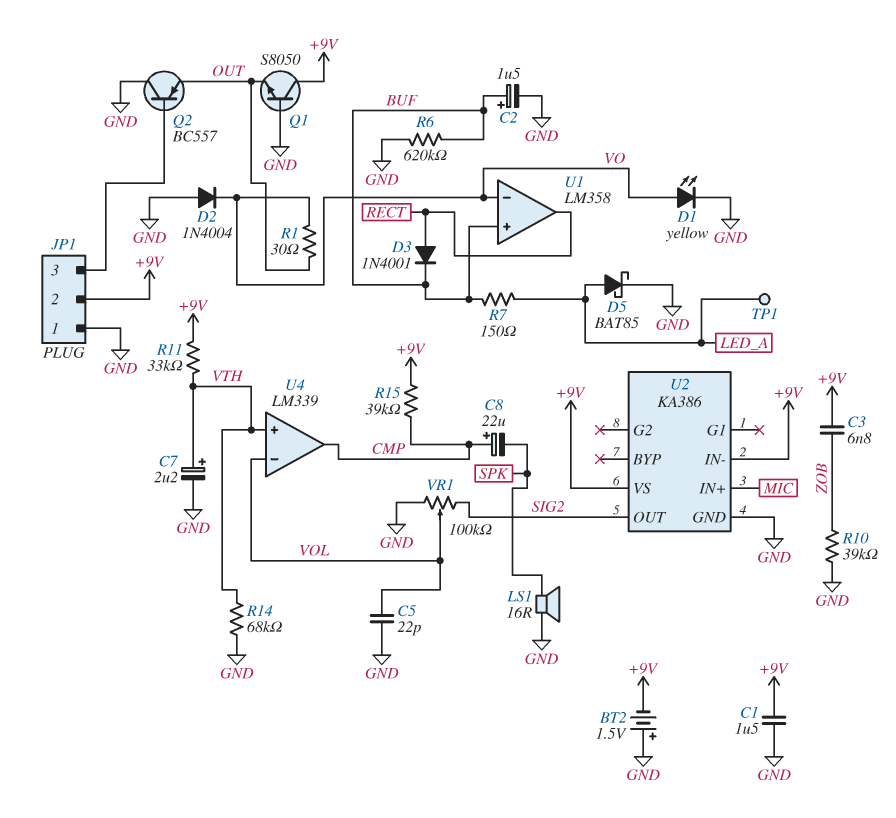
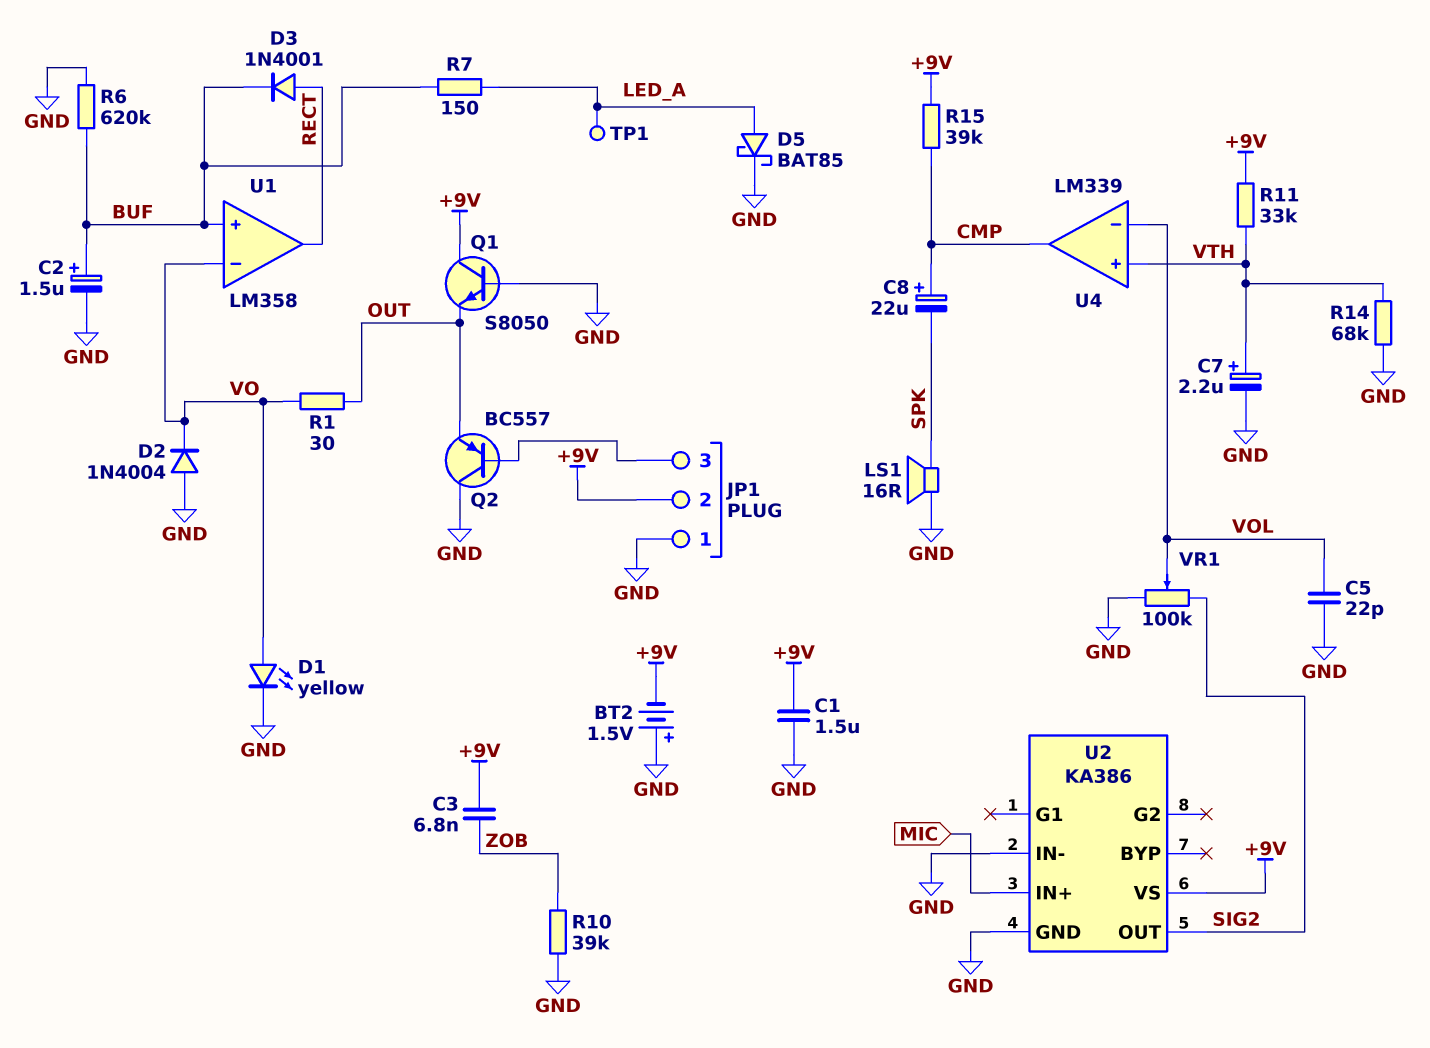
U2 pin IN-: +9V -> GND

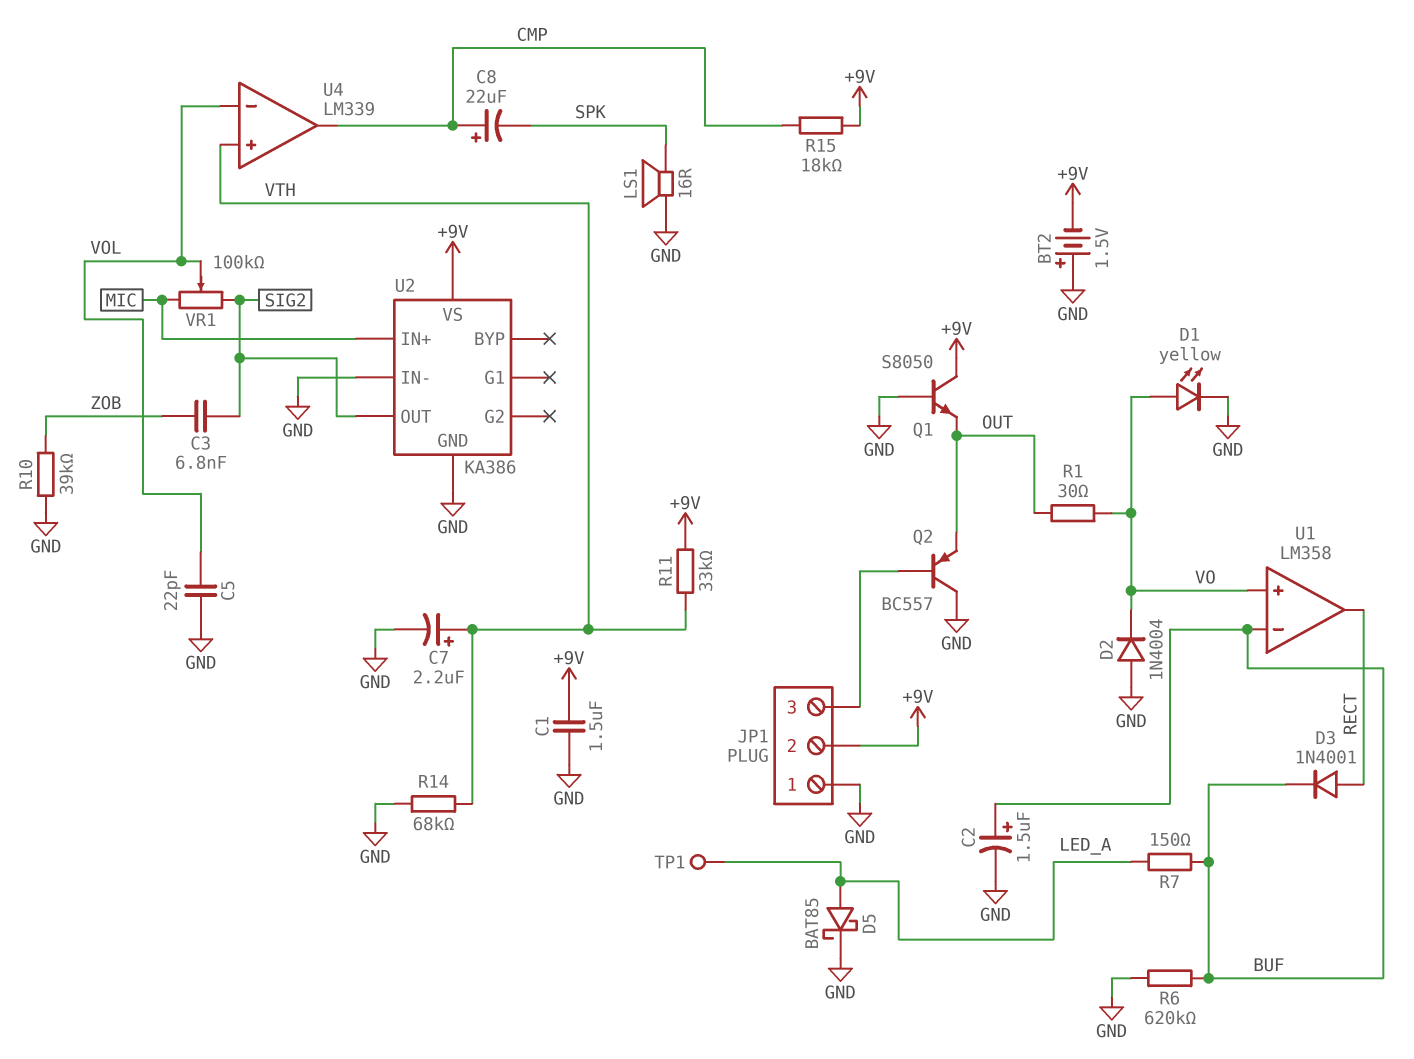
C3: 6.8nF (+9V, ZOB) -> 6.8nF (SIG2, ZOB)
R15: 39k (+9V, CMP) -> 18k (+9V, CMP)
U1 pin in+: BUF -> VO
U1 pin in-: VO -> BUF
VR1: 100k (GND, SIG2, wiper VOL) -> 100k (MIC, SIG2, wiper VOL)

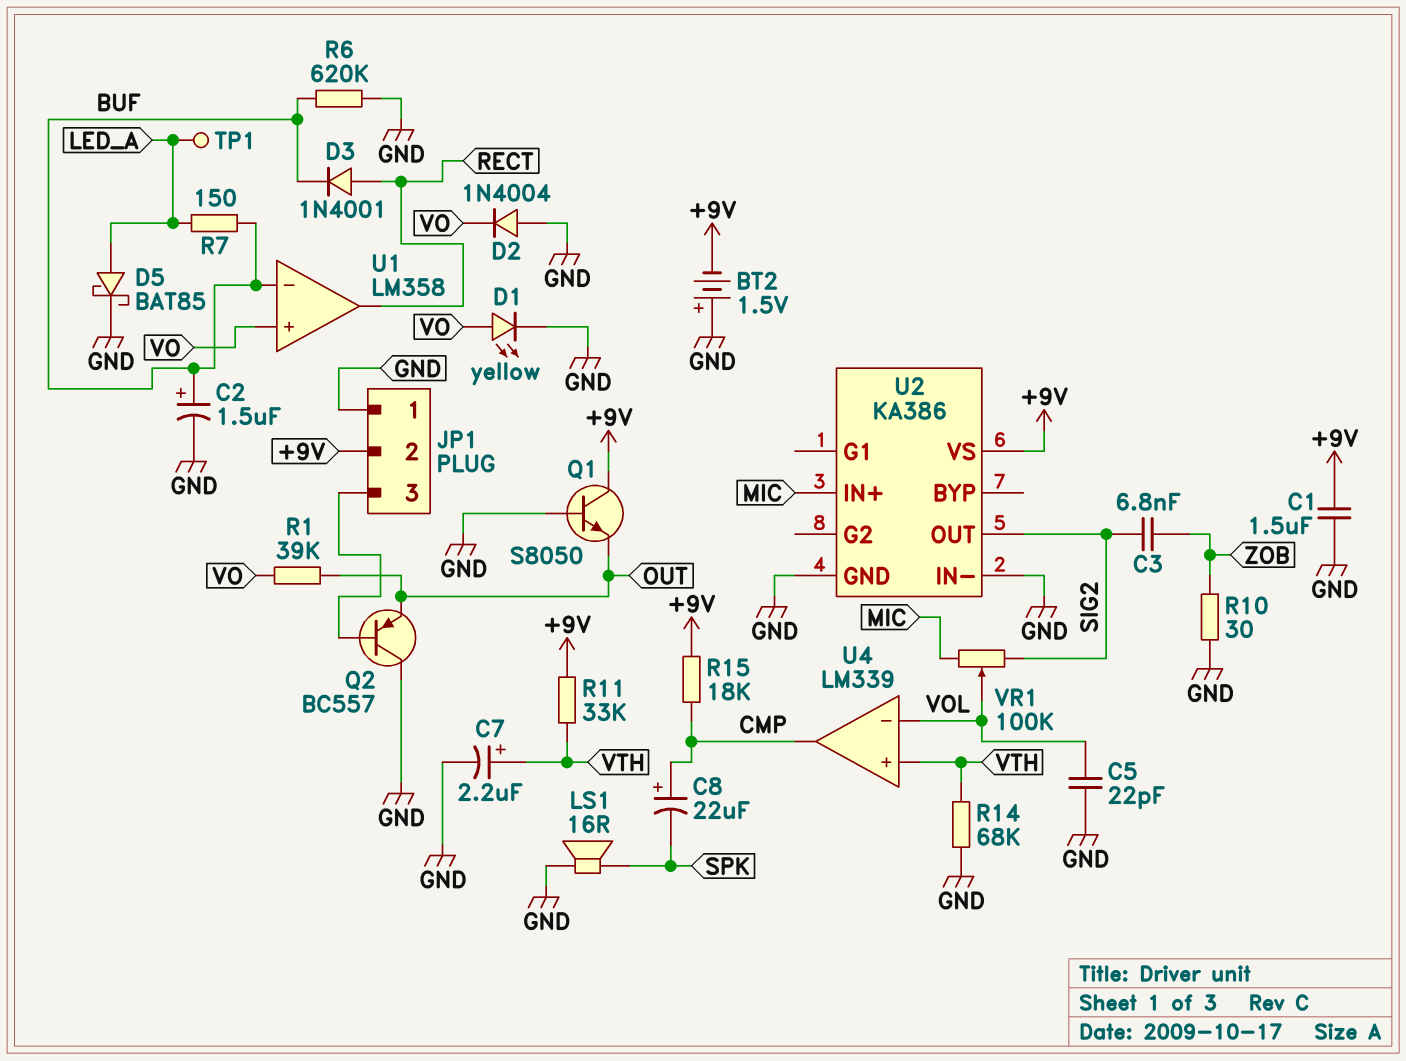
R1: 30 (OUT, VO) -> 39k (OUT, VO)
R10: 39k (GND, ZOB) -> 30 (GND, ZOB)

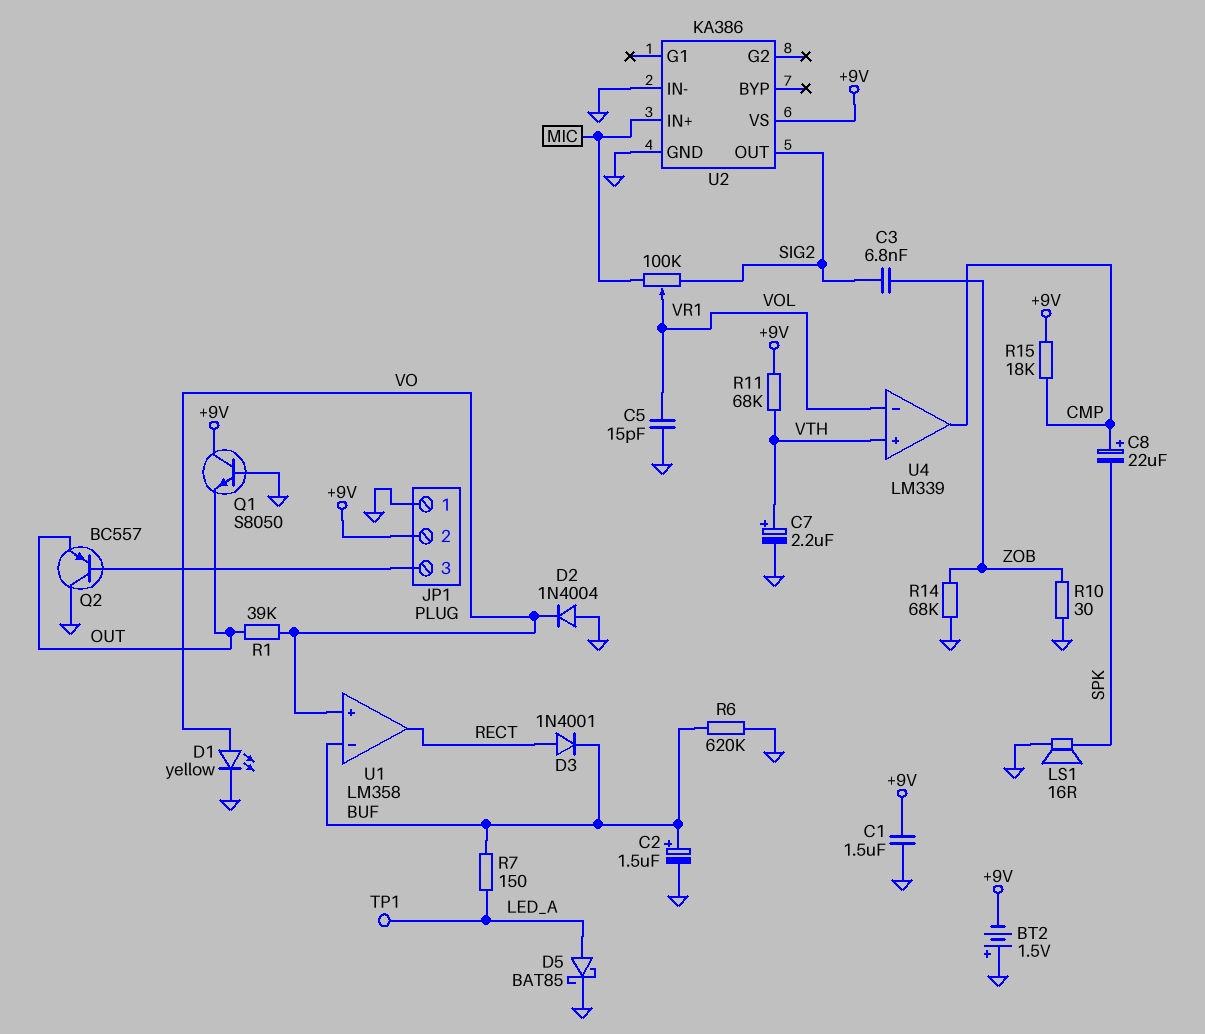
C5: 22pF (GND, VOL) -> 15pF (GND, VOL)
R11: 33k (+9V, VTH) -> 68k (+9V, VTH)
R14: 68k (GND, VTH) -> 68k (GND, ZOB)

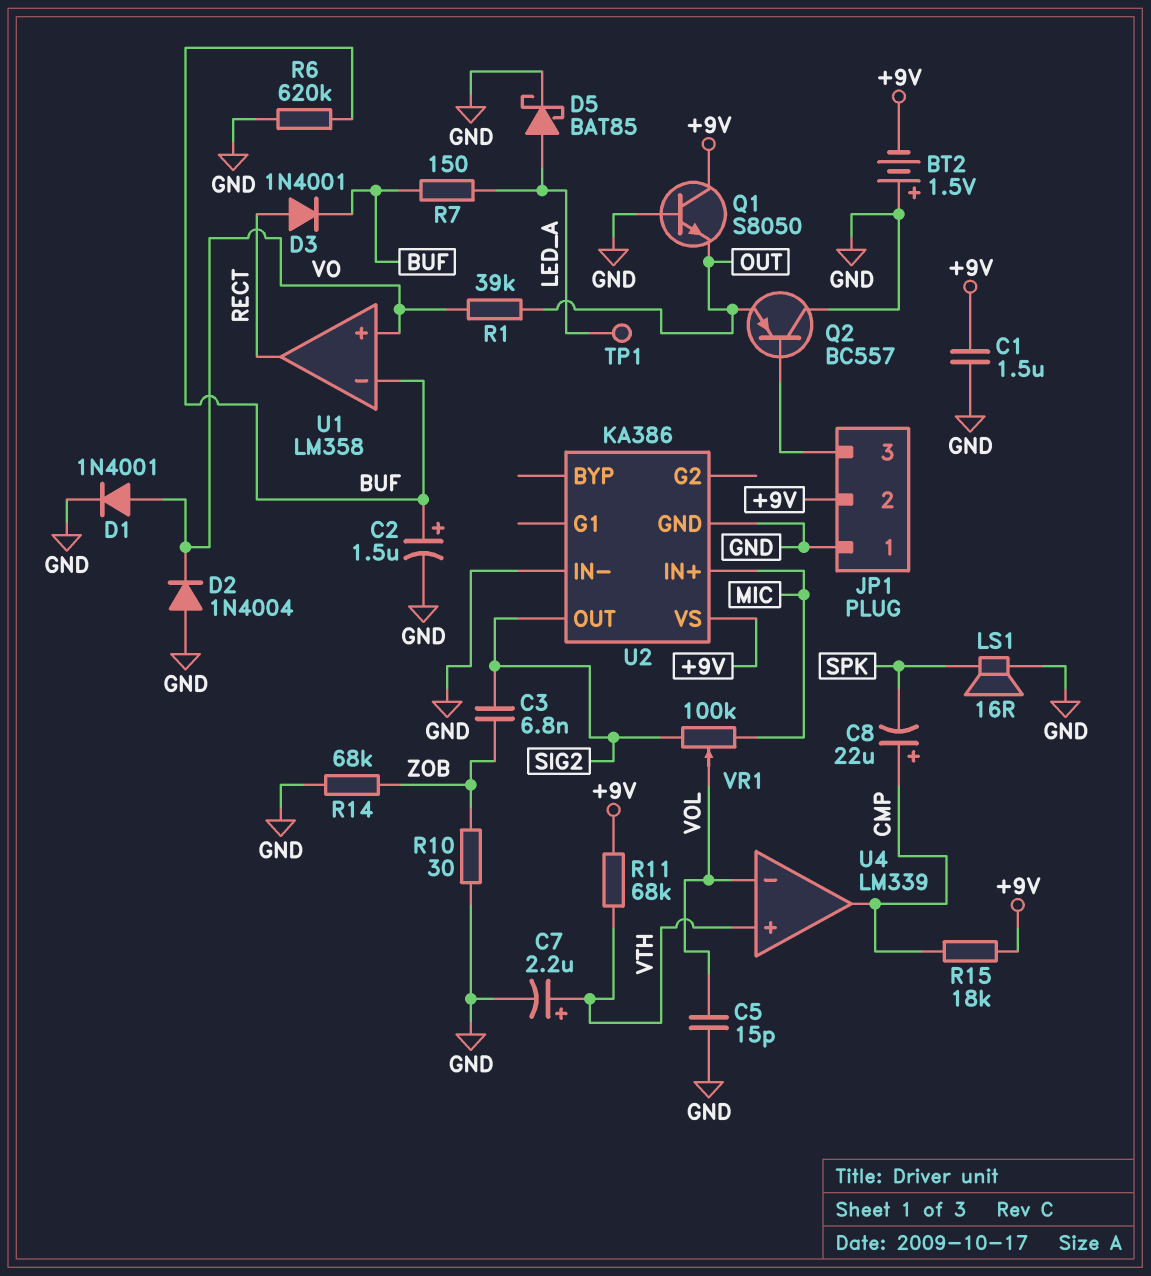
D1: LED yellow (A VO, K GND) -> diode 1N4001 (A VO, K GND)

